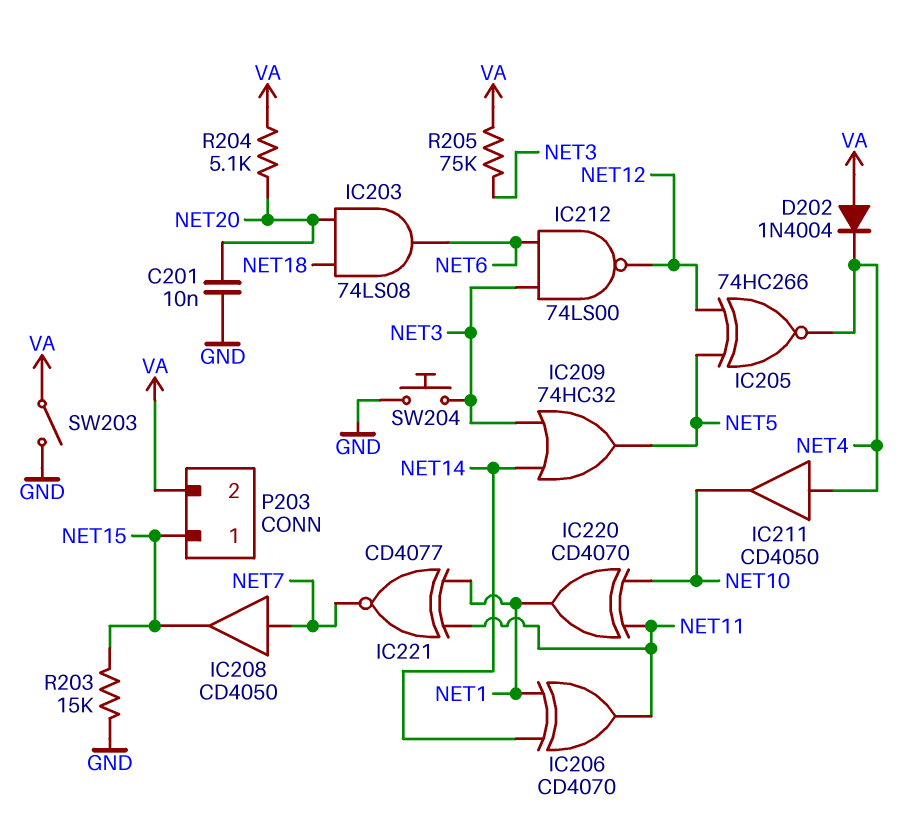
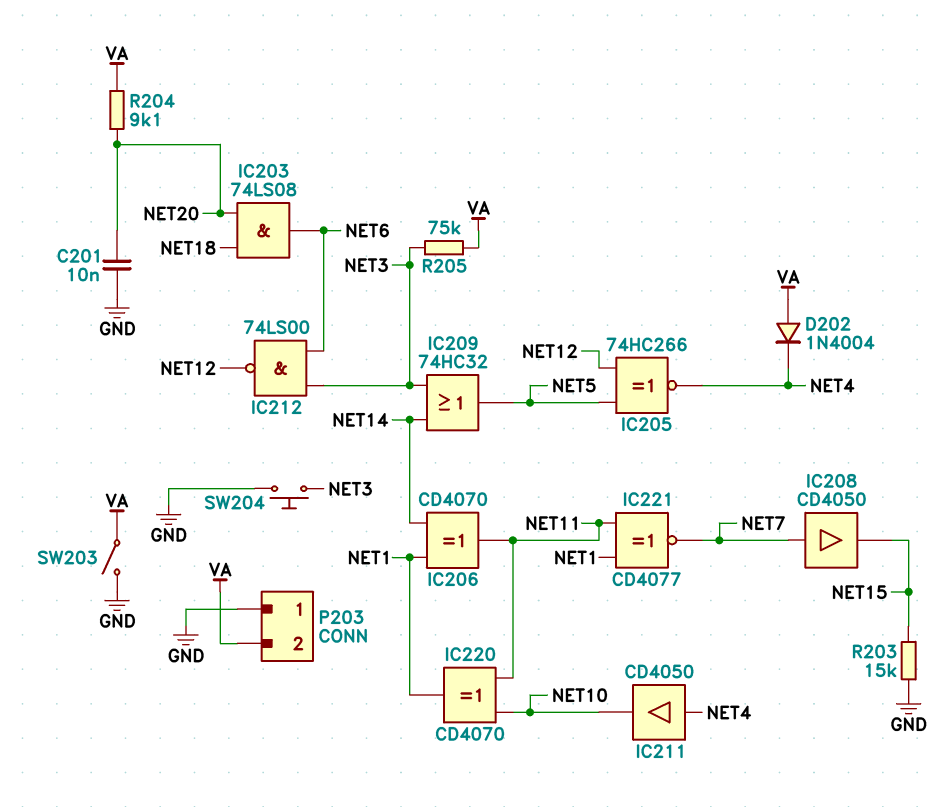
P203 pin 1: NET15 -> GND
R204: 5.1k (NET20, VA) -> 9.1k (NET20, VA)

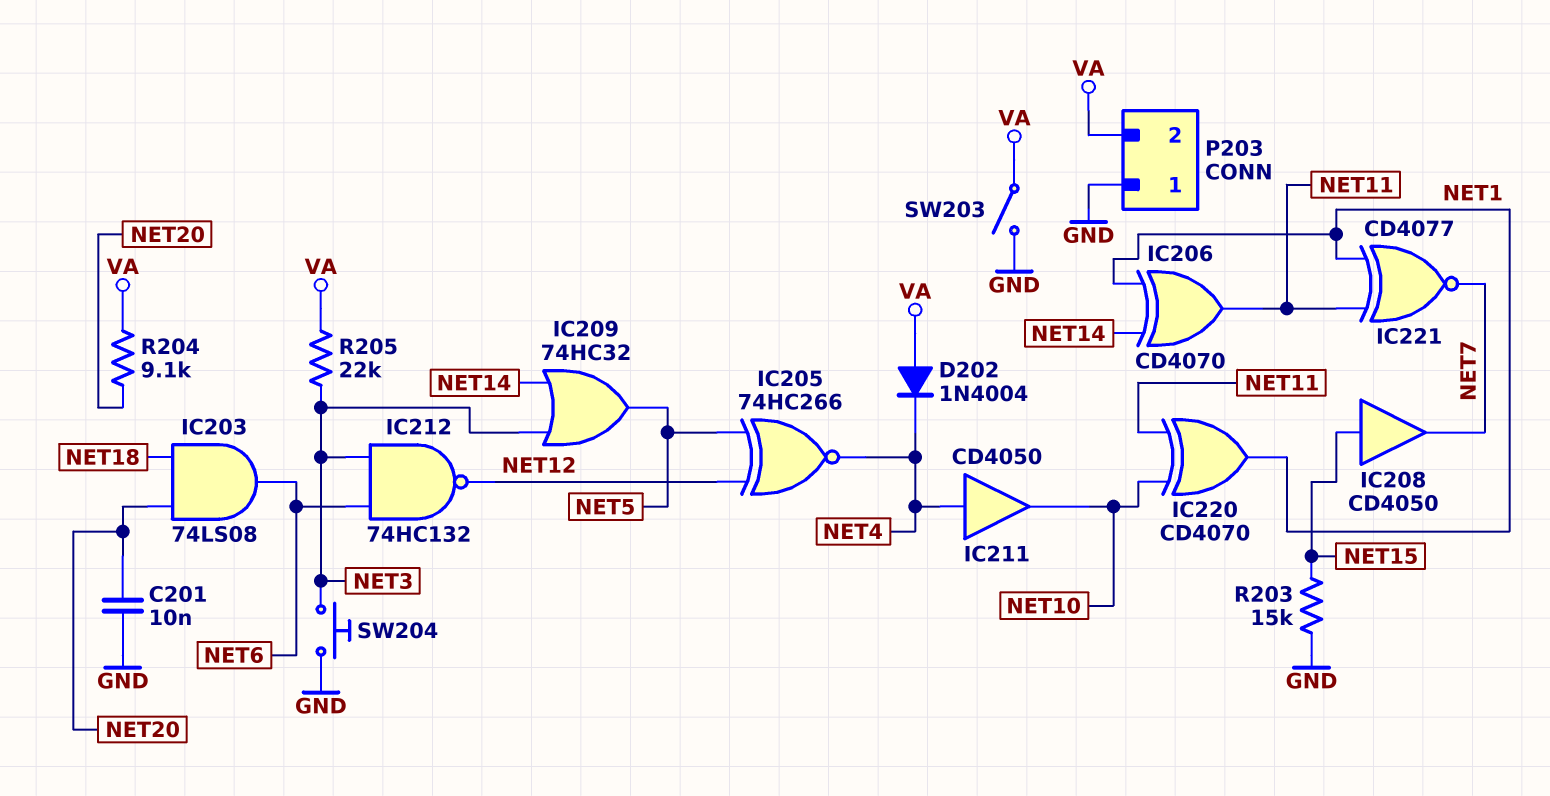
IC208: buffer CD4050 (in NET7, out NET15) -> buffer CD4050 (in NET15, out NET7)
IC212: NAND 74LS00 (in NET3, in NET6, out NET12) -> NAND 74HC132 (in NET3, in NET6, out NET12)
R205: 75k (NET3, VA) -> 22k (NET3, VA)

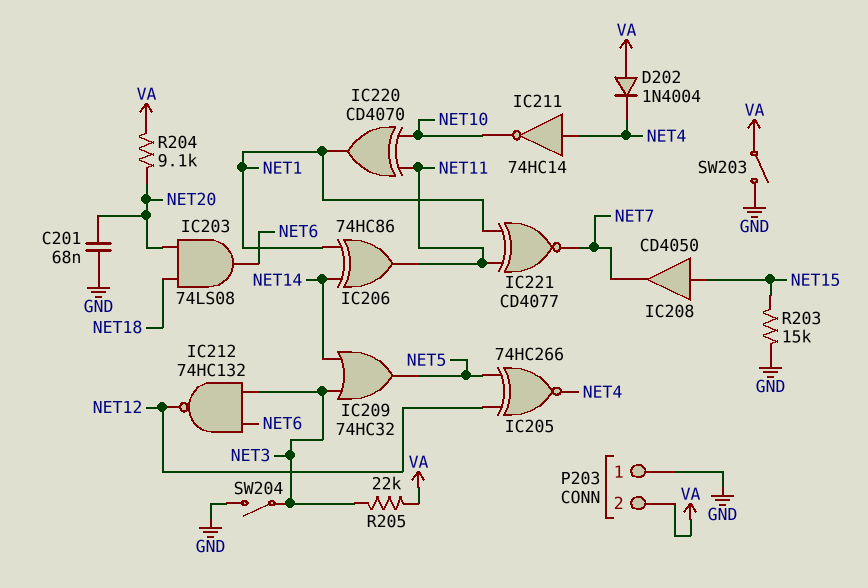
C201: 10nF (GND, NET20) -> 68nF (GND, NET20)
IC206: XOR CD4070 (in NET1, in NET14, out NET11) -> XOR 74HC86 (in NET1, in NET14, out NET11)
IC211: buffer CD4050 (in NET4, out NET10) -> NOT 74HC14 (in NET4, out NET10)
SW204: button (GND, NET3) -> switch (GND, NET3)

